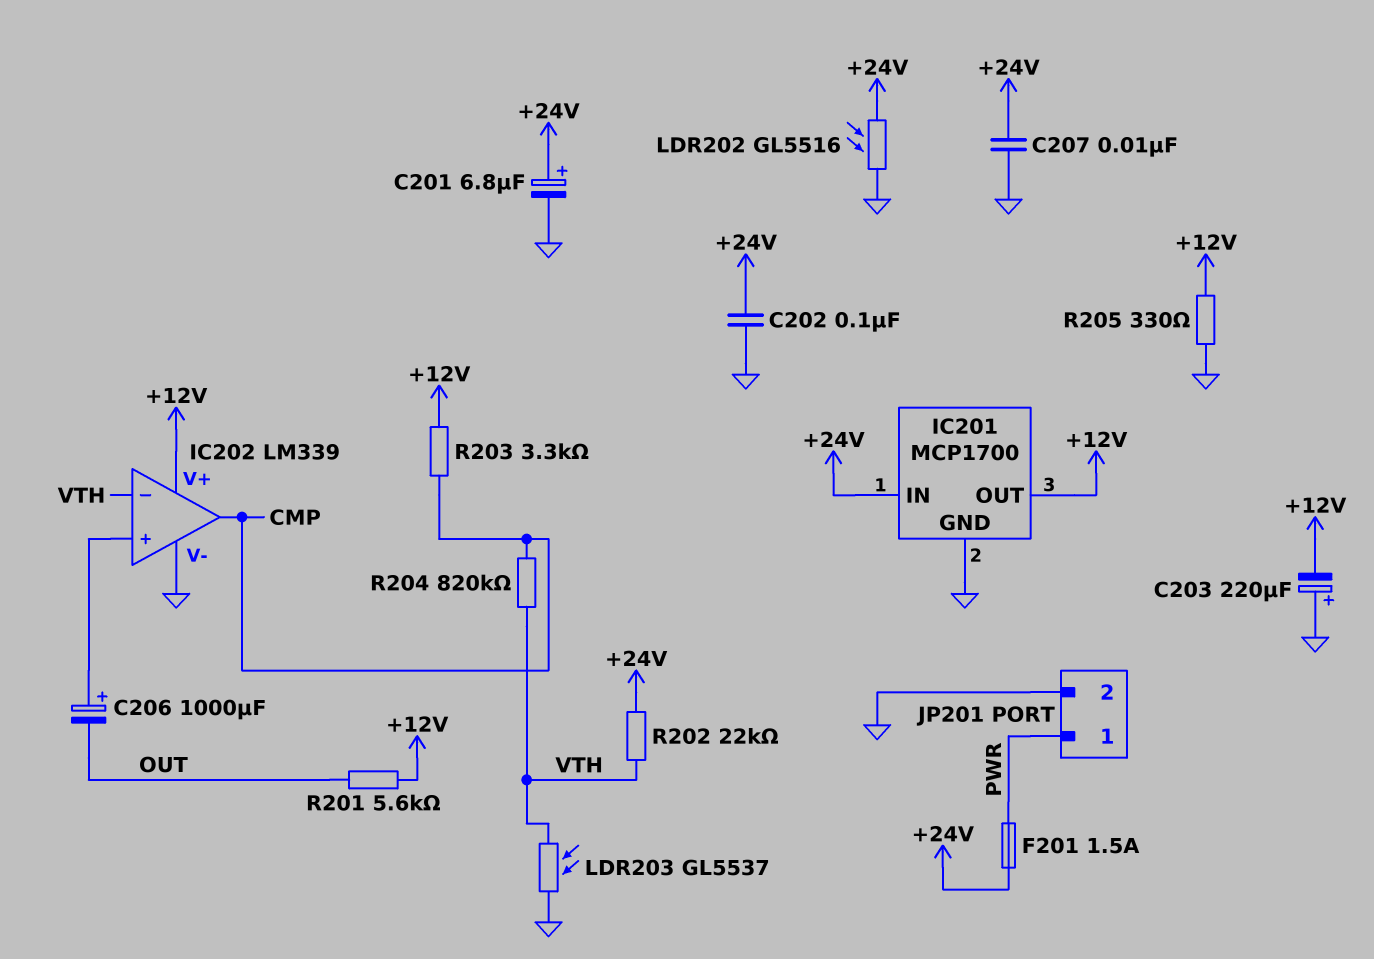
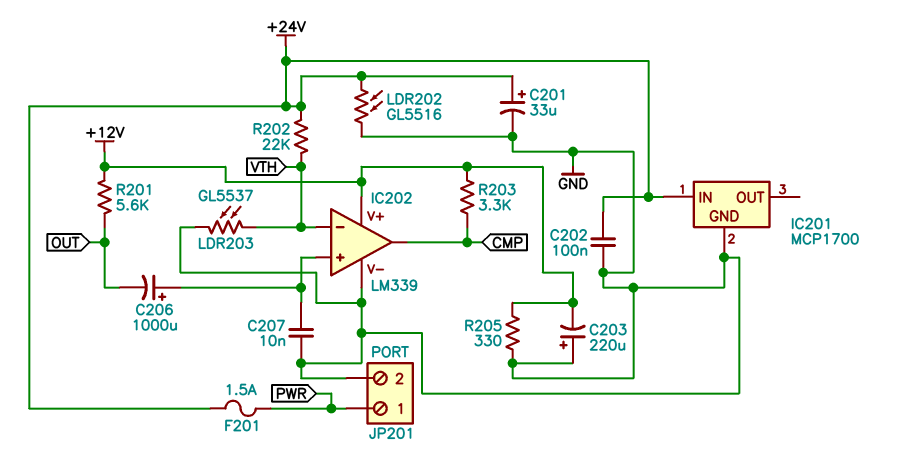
C201: 6.8uF (plus +24V, minus GND) -> 33uF (plus +24V, minus GND)
C207: 10nF (+24V, GND) -> 10nF (GND, IC202/in+)
IC201 pin OUT: +12V -> none
R204: 820k (CMP, VTH) -> none

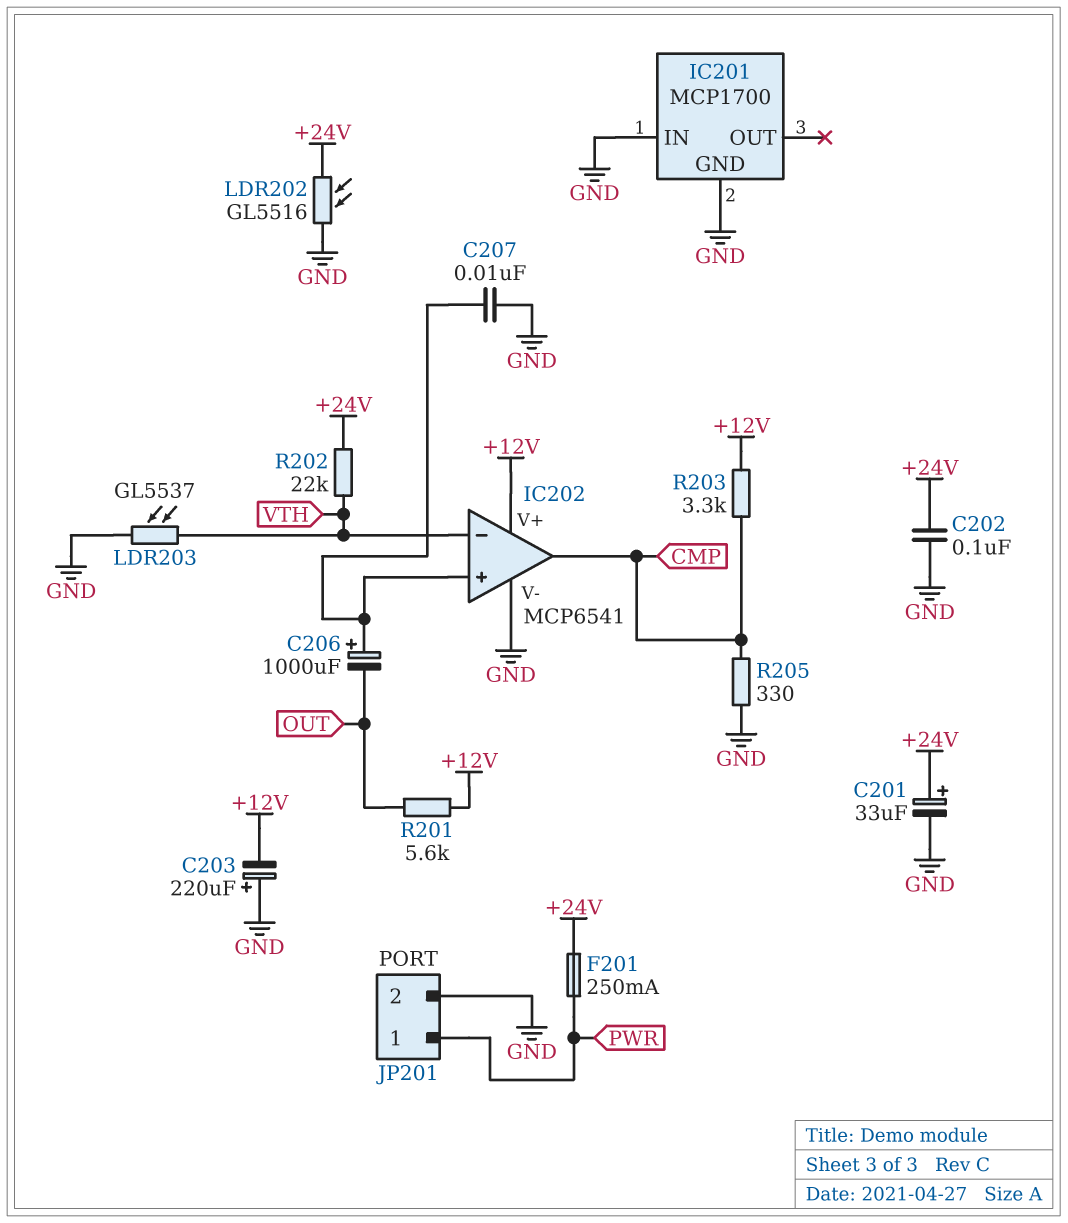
F201: 1.5A (+24V, PWR) -> 250mA (+24V, PWR)
IC201 pin IN: +24V -> GND
IC202: LM339 -> MCP6541
R205: 330 (+12V, GND) -> 330 (CMP, GND)

